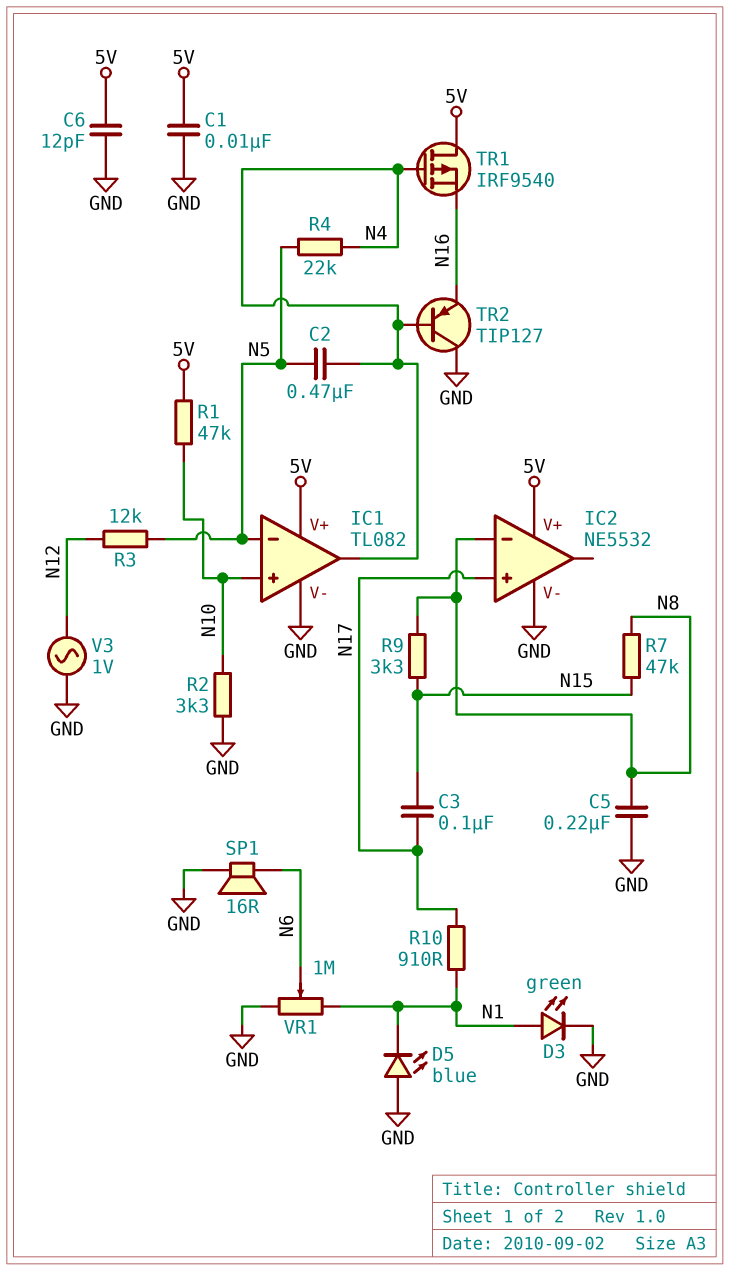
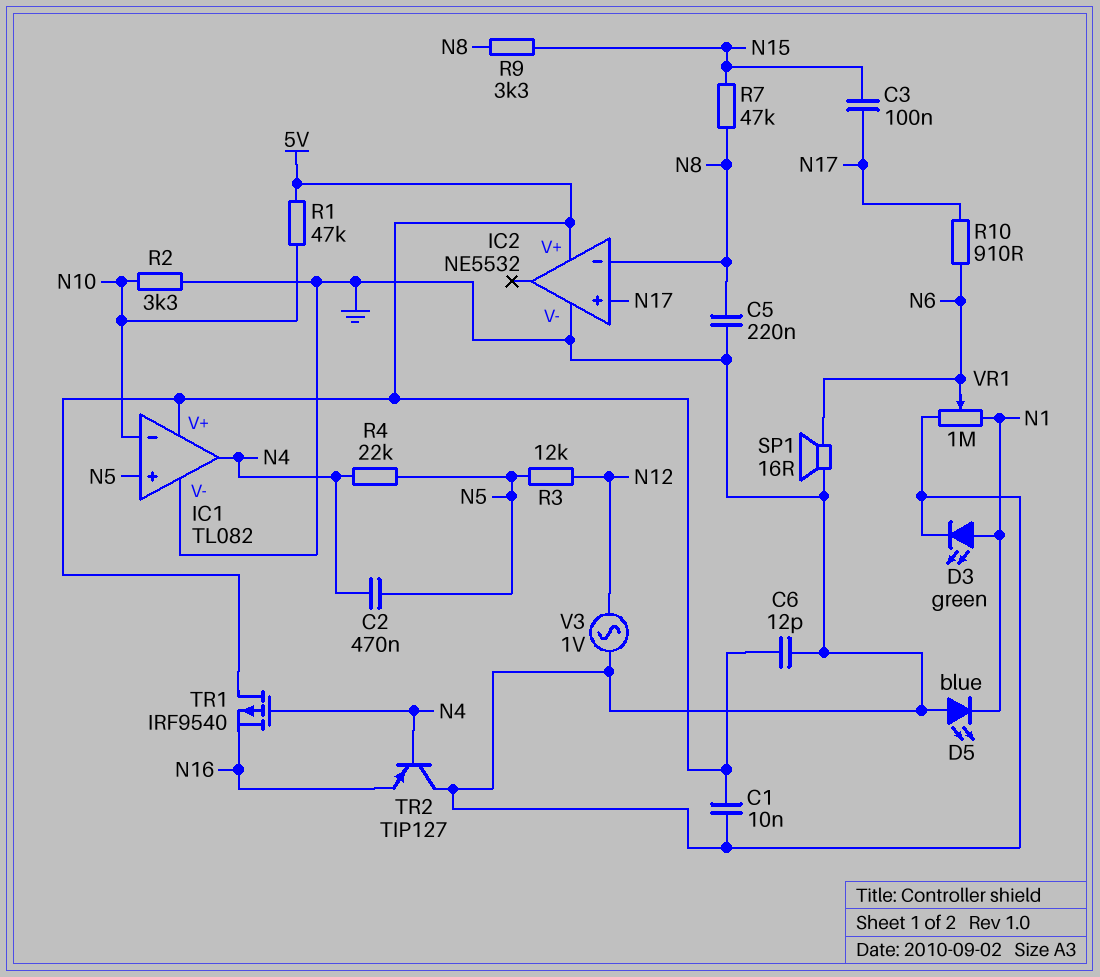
IC1 pin in+: N10 -> N5
IC1 pin in-: N5 -> N10
R10: 910 (N1, N17) -> 910 (N6, N17)

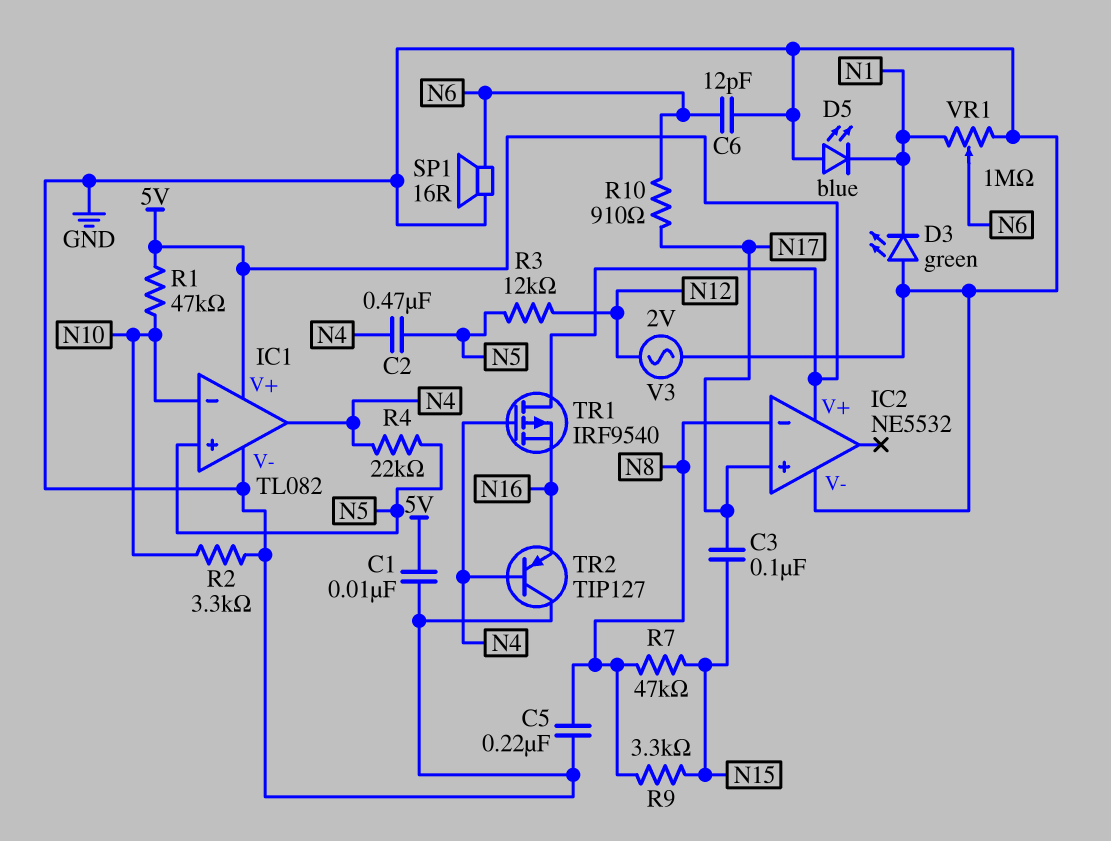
C6: 12pF (5V, GND) -> 12pF (GND, N6)
D3: LED green (A N1, K GND) -> LED green (A GND, K N1)
V3: AC 1V (GND, N12) -> AC 2V (GND, N12)

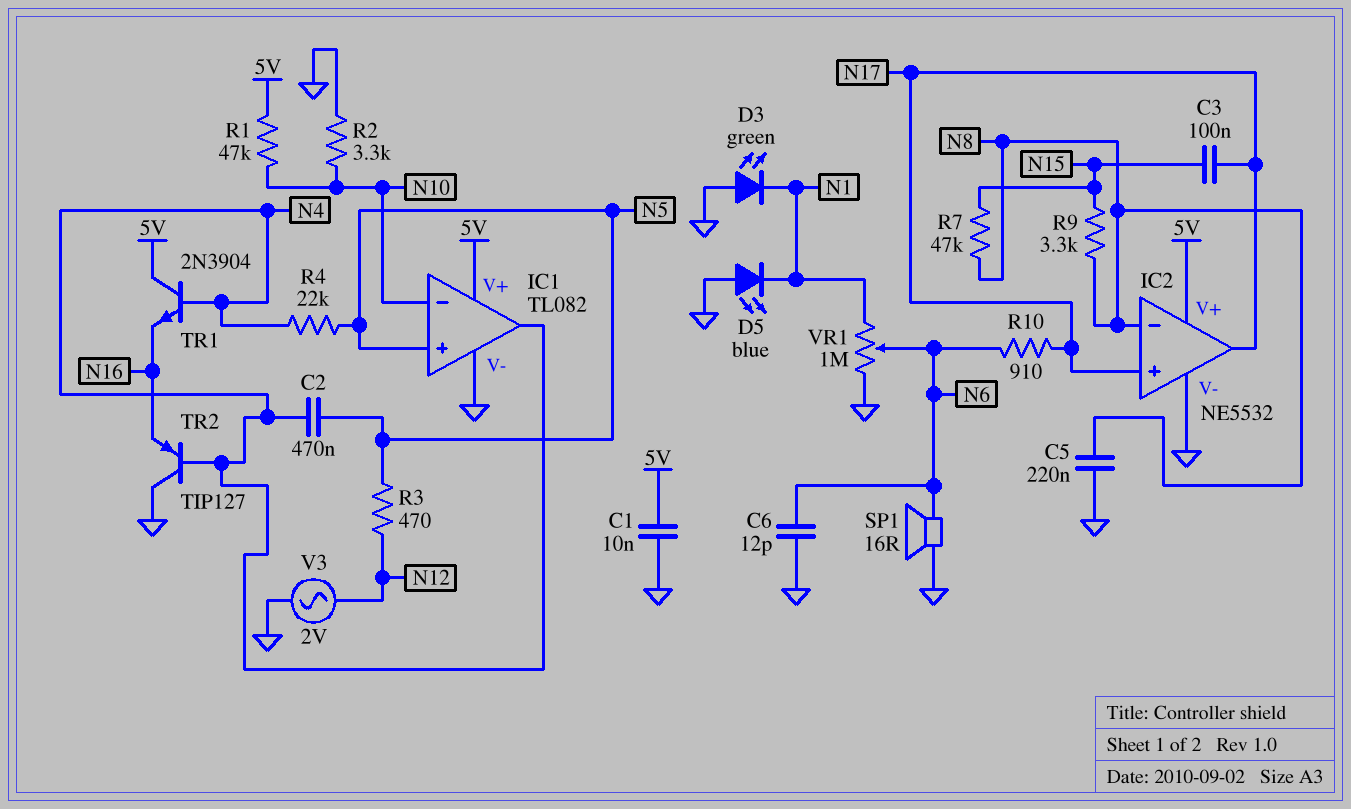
IC2 pin out: none -> N17
R3: 12k (N5, N12) -> 470 (N5, N12)
TR1: PMOS IRF9540 (G N4, D 5V, S N16) -> NPN 2N3904 (B N4, C 5V, E N16)

